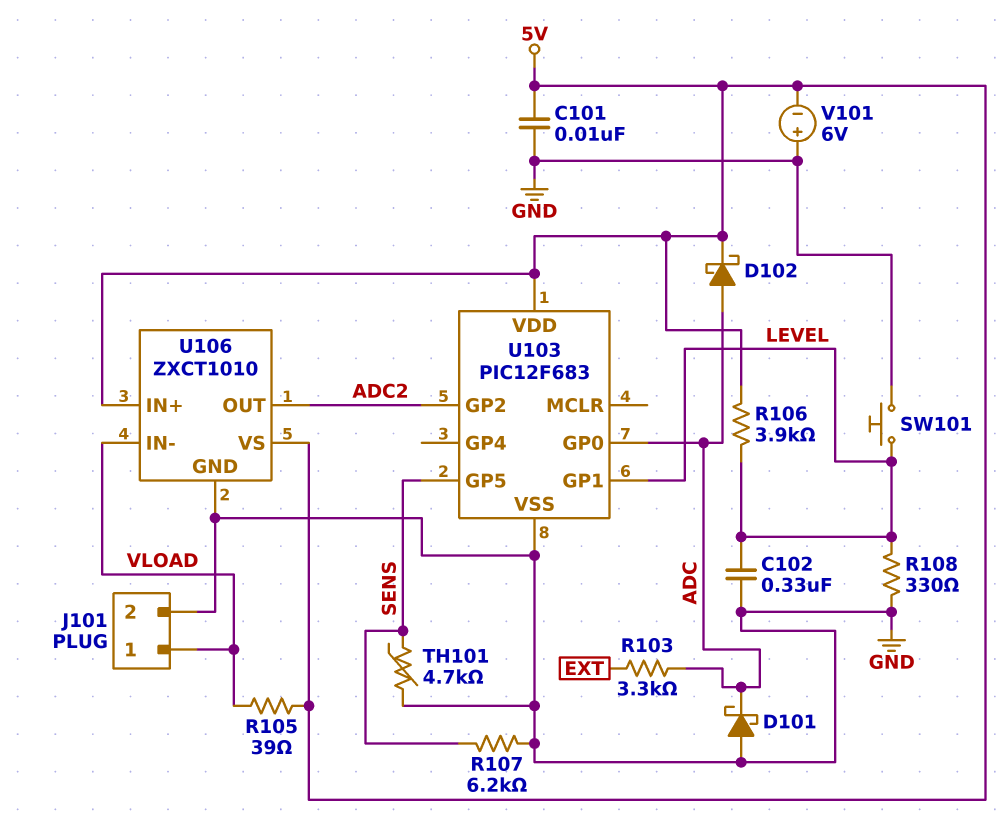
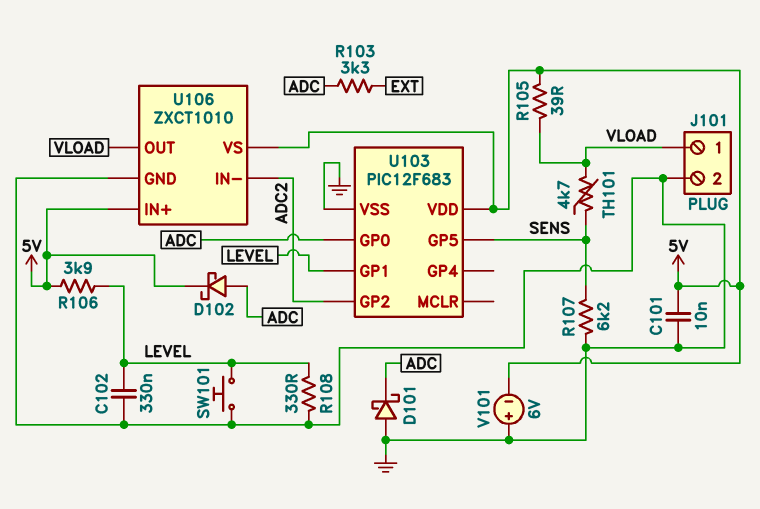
TH101: 4.7k (GND, SENS) -> 4.7k (SENS, VLOAD)
U106 pin IN-: VLOAD -> ADC2
U106 pin OUT: ADC2 -> VLOAD

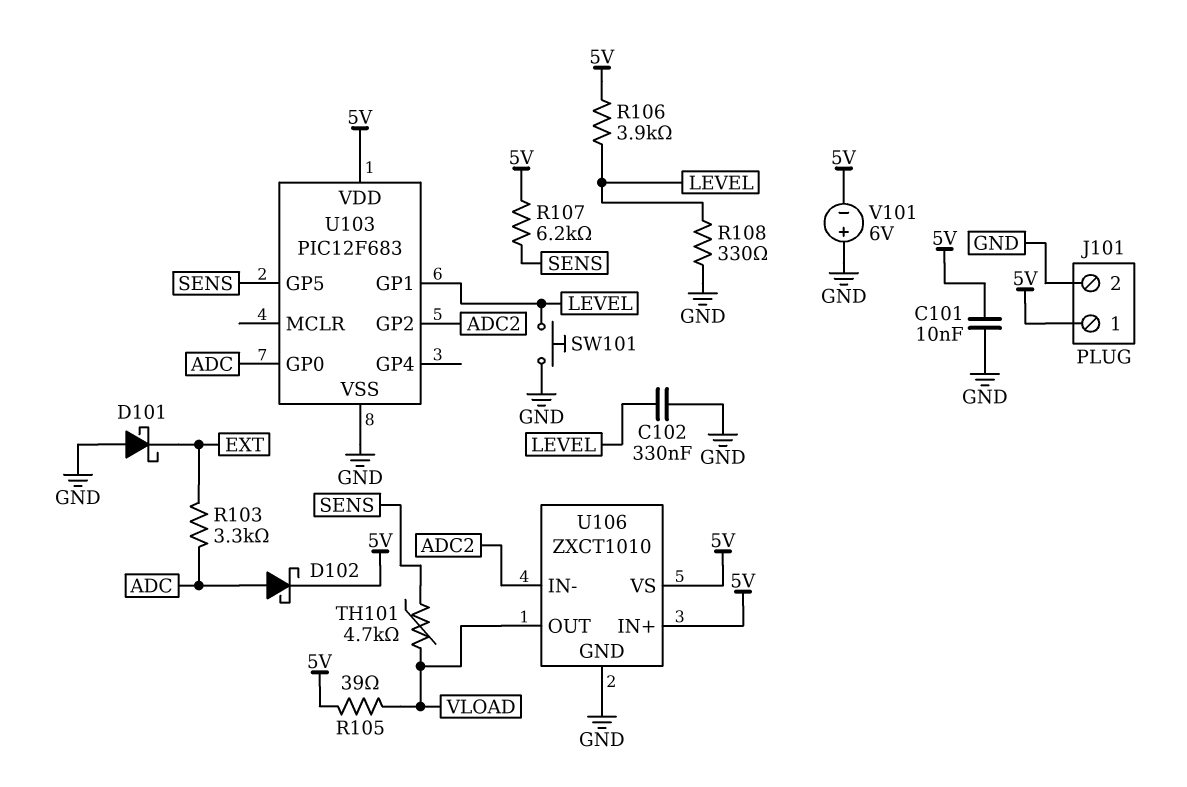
D101: schottky (A GND, K ADC) -> schottky (A GND, K EXT)
J101 pin 1: VLOAD -> 5V
R107: 6.2k (GND, SENS) -> 6.2k (5V, SENS)

